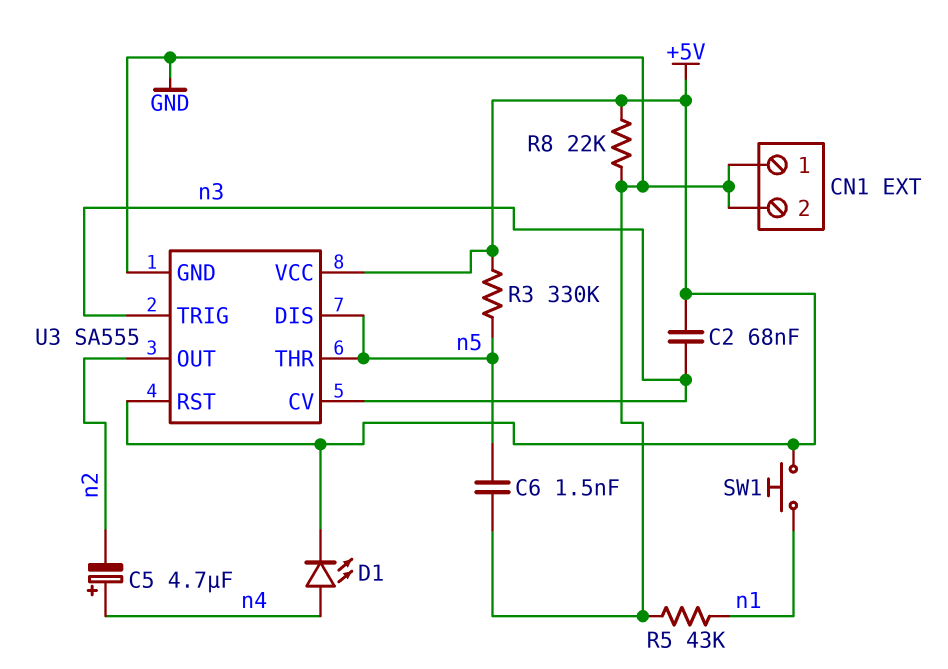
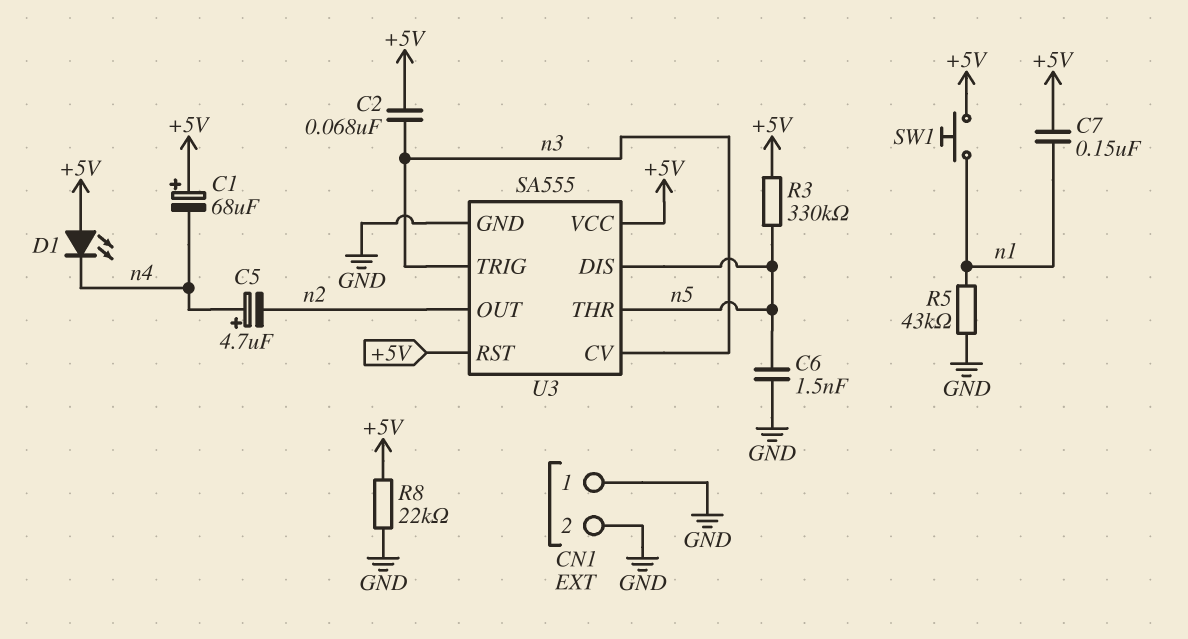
C1: none -> 68uF (plus +5V, minus n4)
C7: none -> 150nF (+5V, n1)
D1: LED (A n4, K +5V) -> LED (A +5V, K n4)

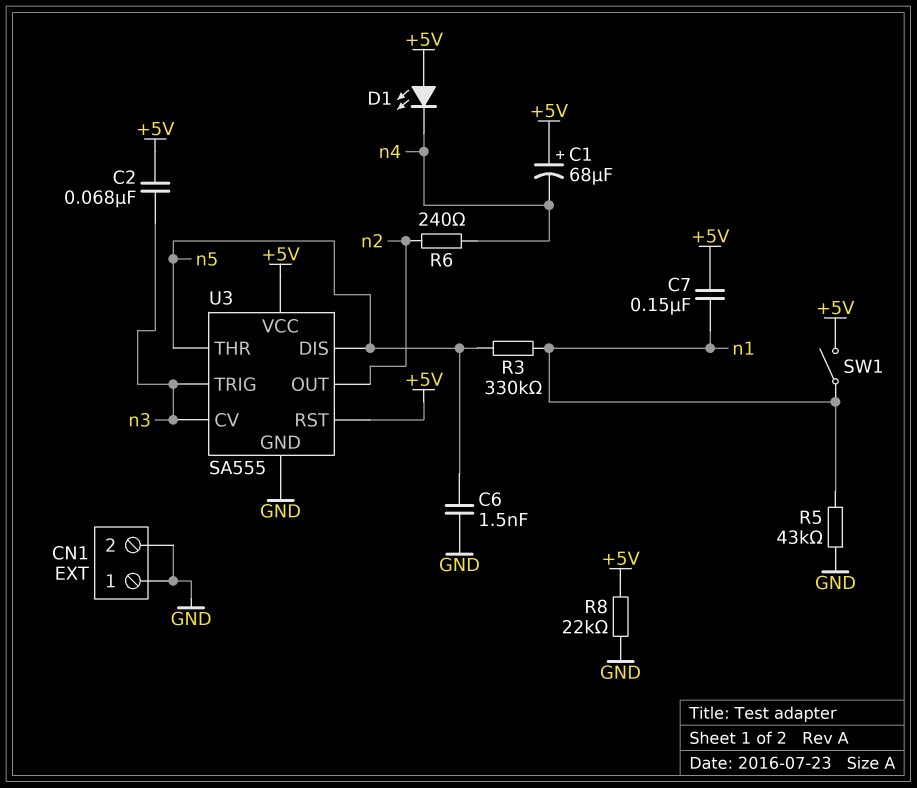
C5: 4.7uF (plus n4, minus n2) -> none
R3: 330k (+5V, n5) -> 330k (n1, n5)
R6: none -> 240 (n2, n4)
SW1: button (+5V, n1) -> switch (+5V, n1)

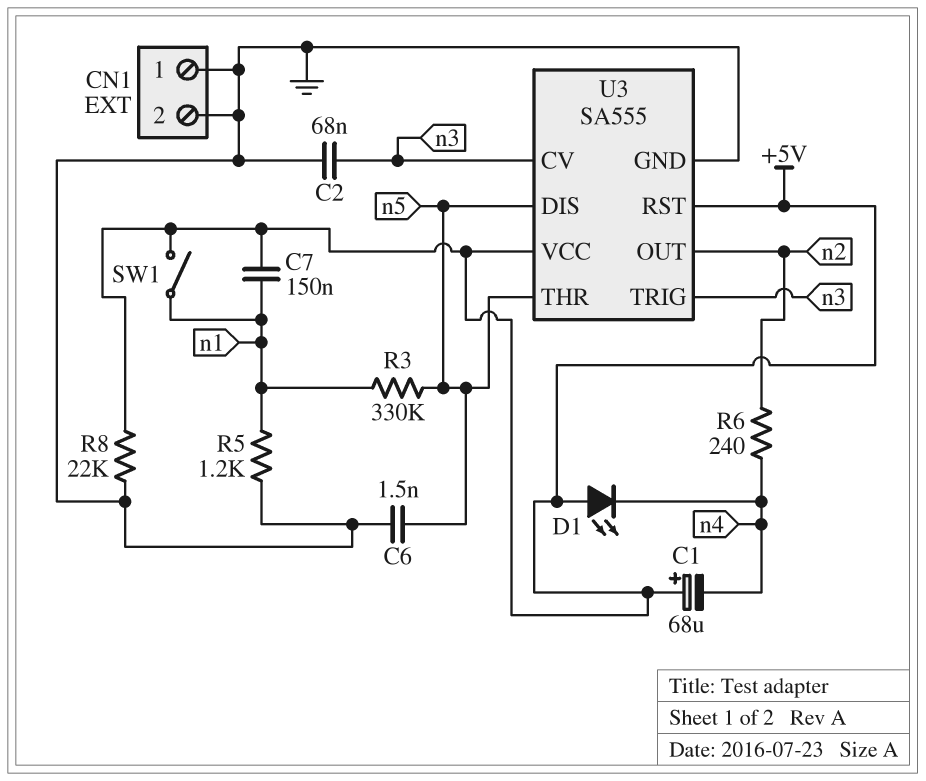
C2: 68nF (+5V, n3) -> 68nF (GND, n3)
R5: 43k (GND, n1) -> 1.2k (GND, n1)

